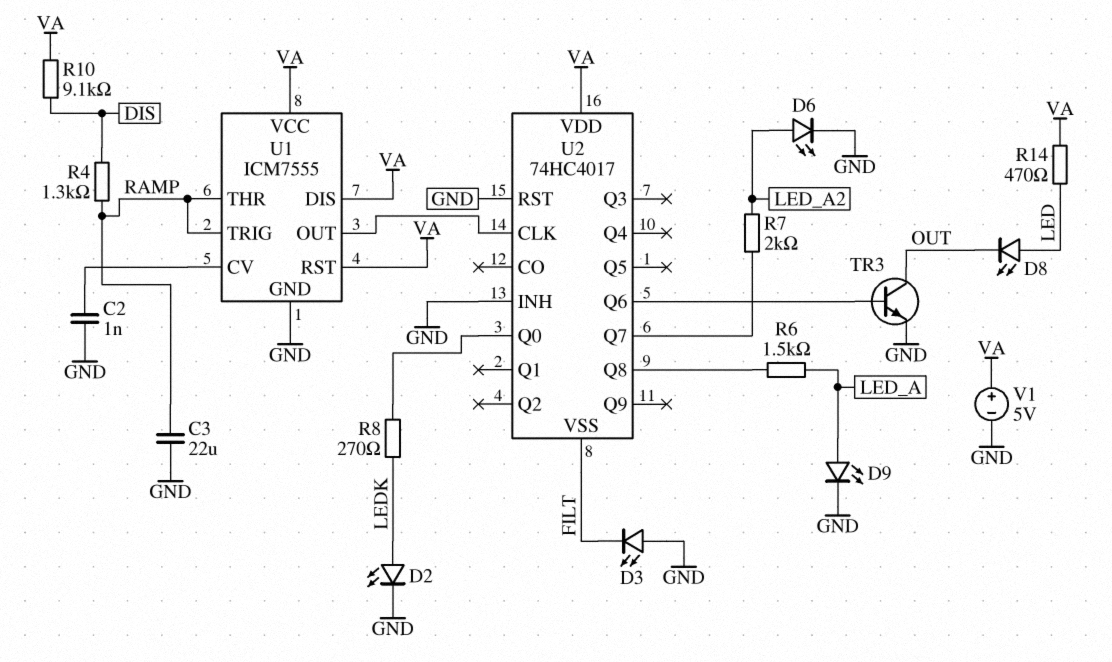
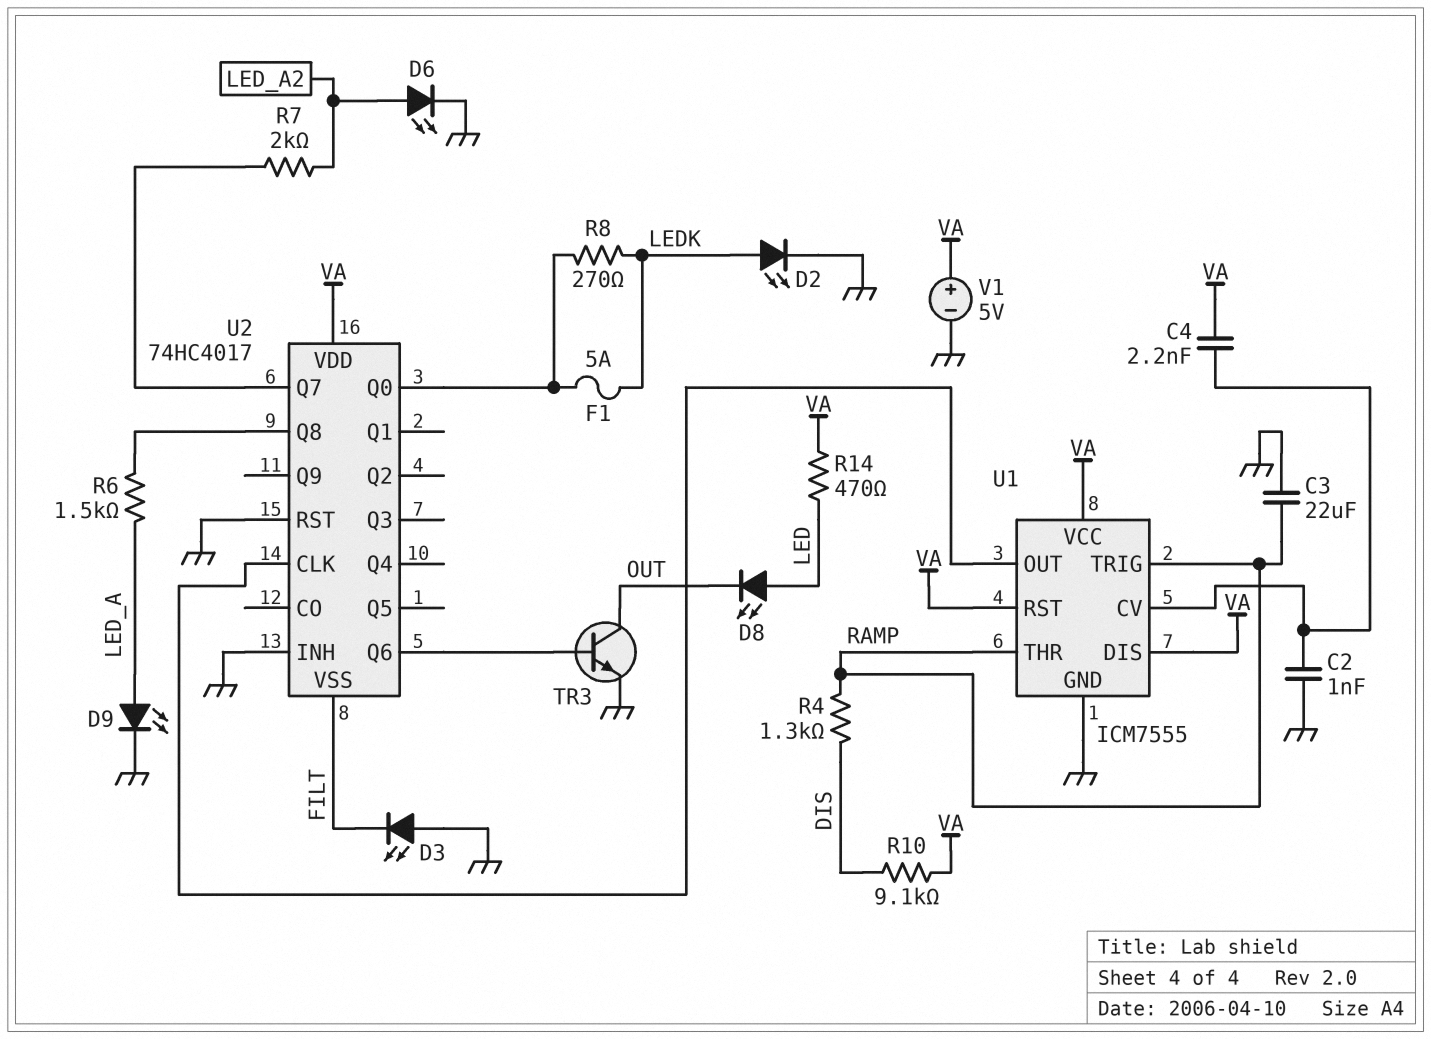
C4: none -> 2.2nF (U1/CV, VA)
F1: none -> 5A (LEDK, U2/Q0)

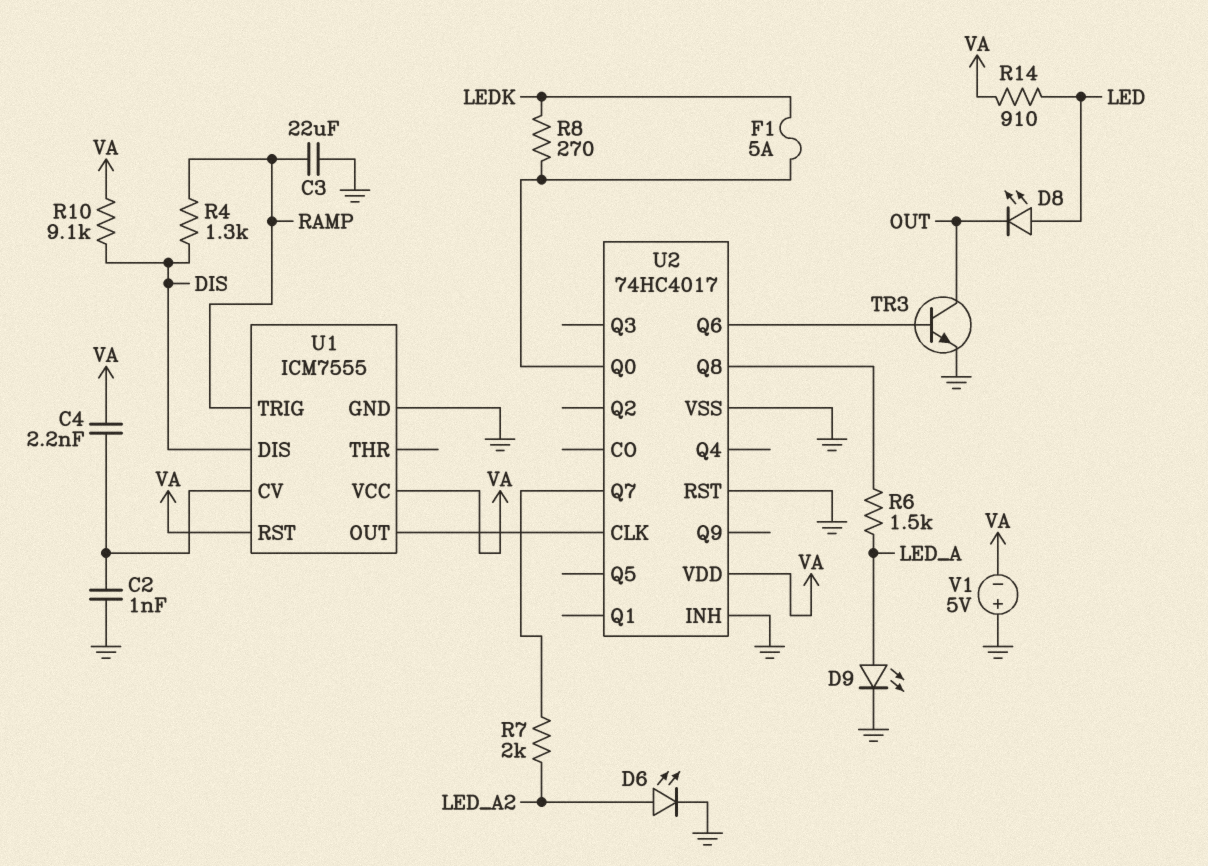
D2: LED (A LEDK, K GND) -> none
D3: LED (A GND, K FILT) -> none
R14: 470 (LED, VA) -> 910 (LED, VA)
U1 pin DIS: VA -> DIS
U1 pin THR: RAMP -> none
U2 pin VSS: FILT -> GND
V1: 5V (plus VA, minus GND) -> 5V (plus GND, minus VA)

